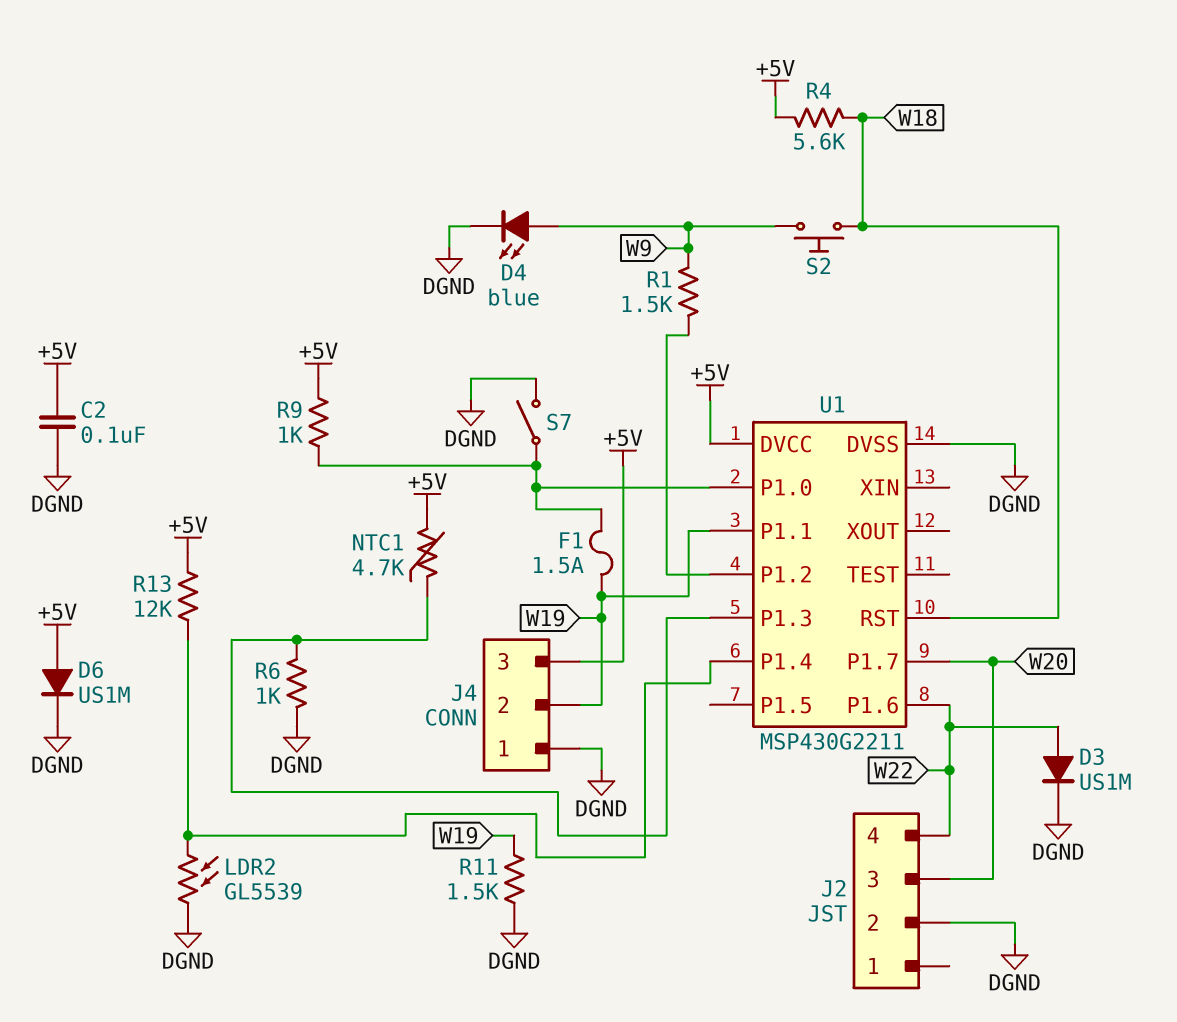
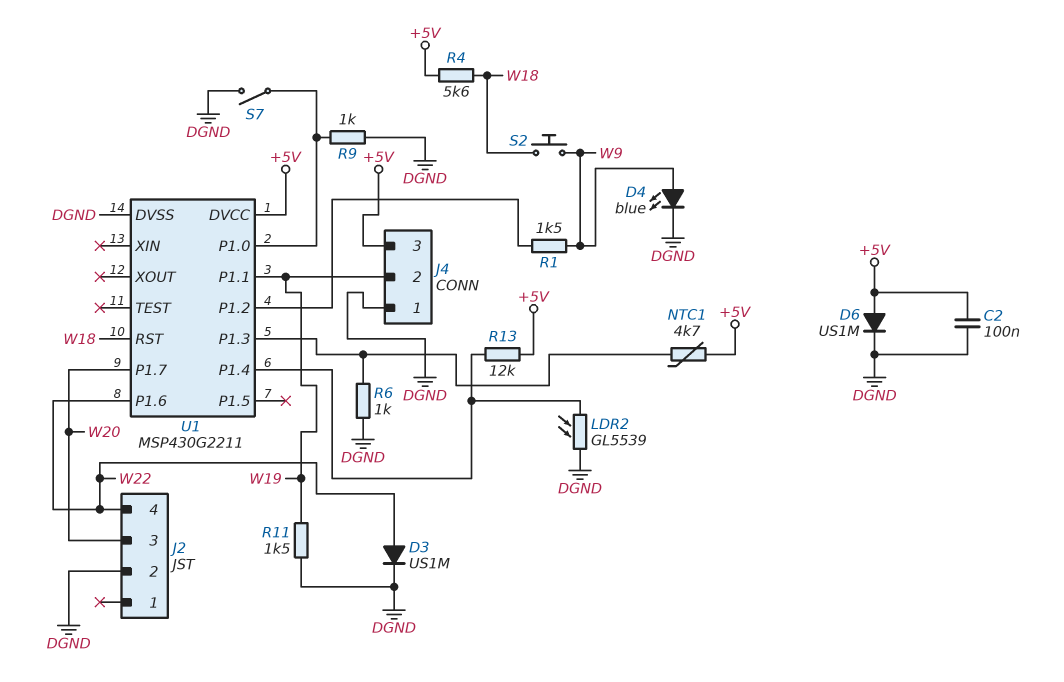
F1: 1.5A (U1/P1.0, W19) -> none
R9: 1k (+5V, U1/P1.0) -> 1k (DGND, U1/P1.0)

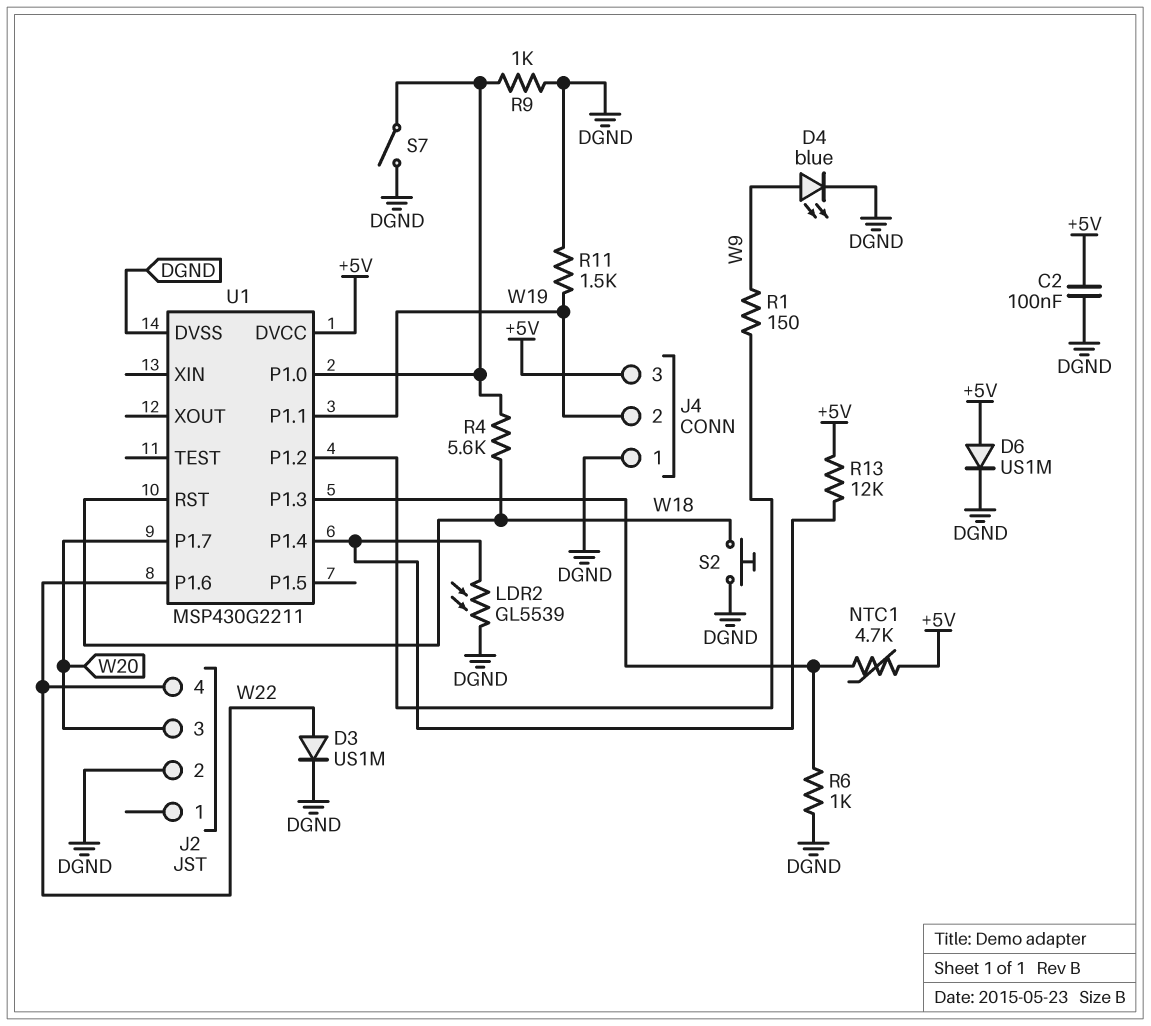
R1: 1.5k (U1/P1.2, W9) -> 150 (U1/P1.2, W9)
R4: 5.6k (+5V, W18) -> 5.6k (U1/P1.0, W18)
S2: button (W9, W18) -> button (DGND, W18)

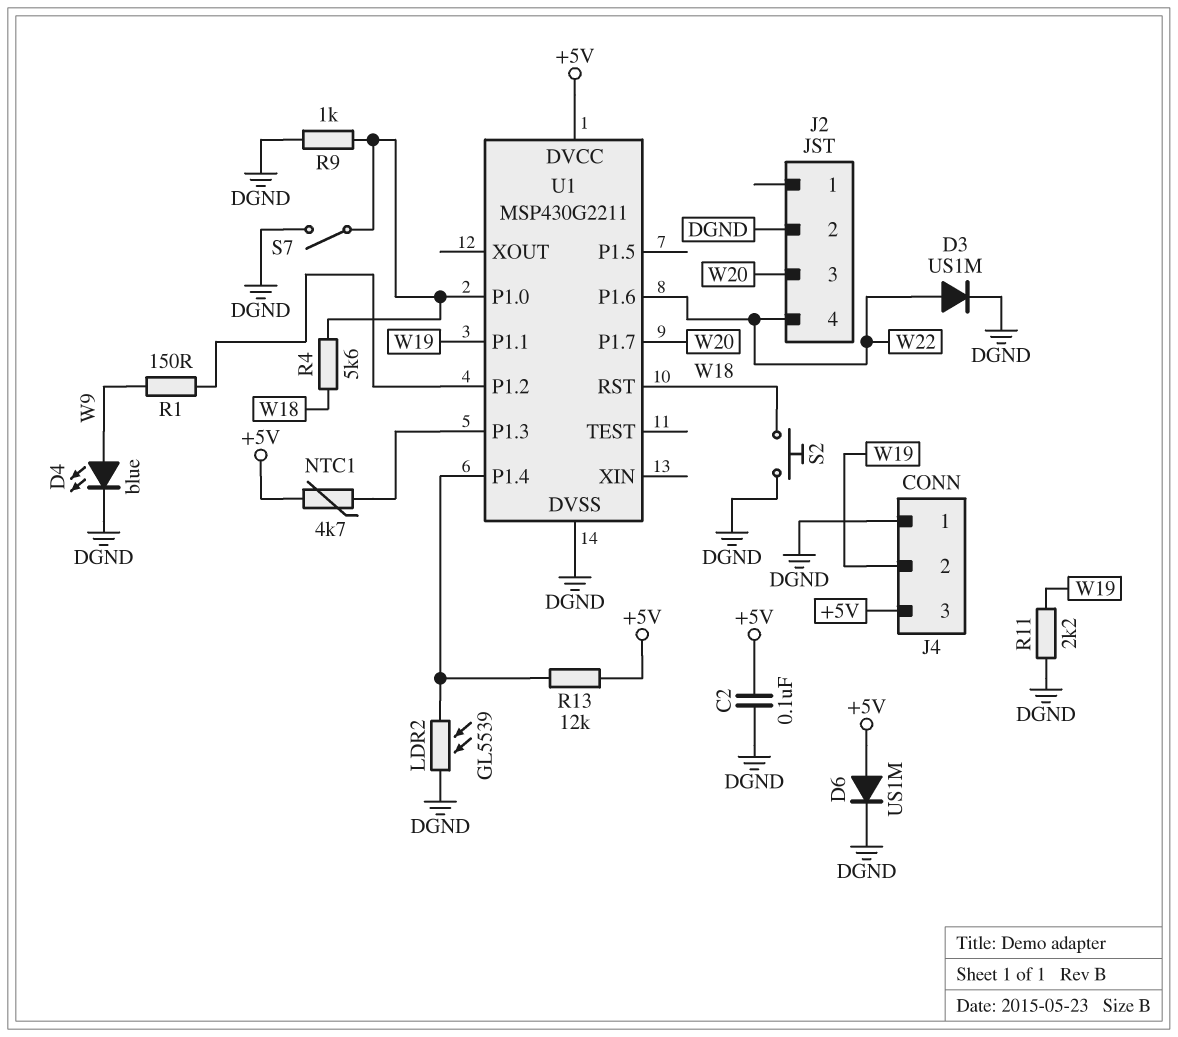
R6: 1k (DGND, U1/P1.3) -> none
R11: 1.5k (DGND, W19) -> 2.2k (DGND, W19)

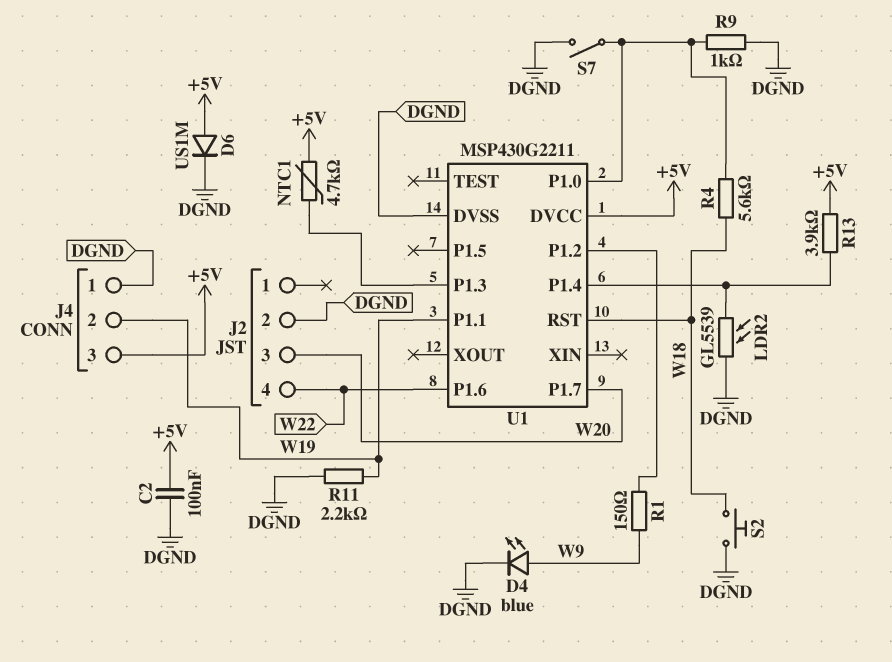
D3: diode US1M (A W22, K DGND) -> none
R13: 12k (+5V, U1/P1.4) -> 3.9k (+5V, U1/P1.4)

